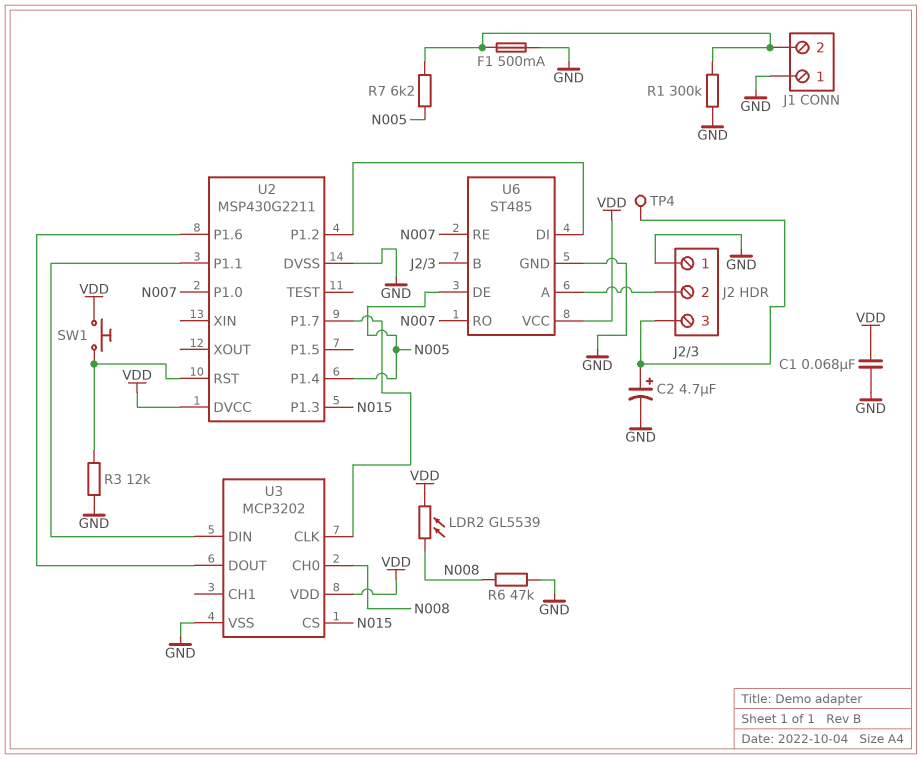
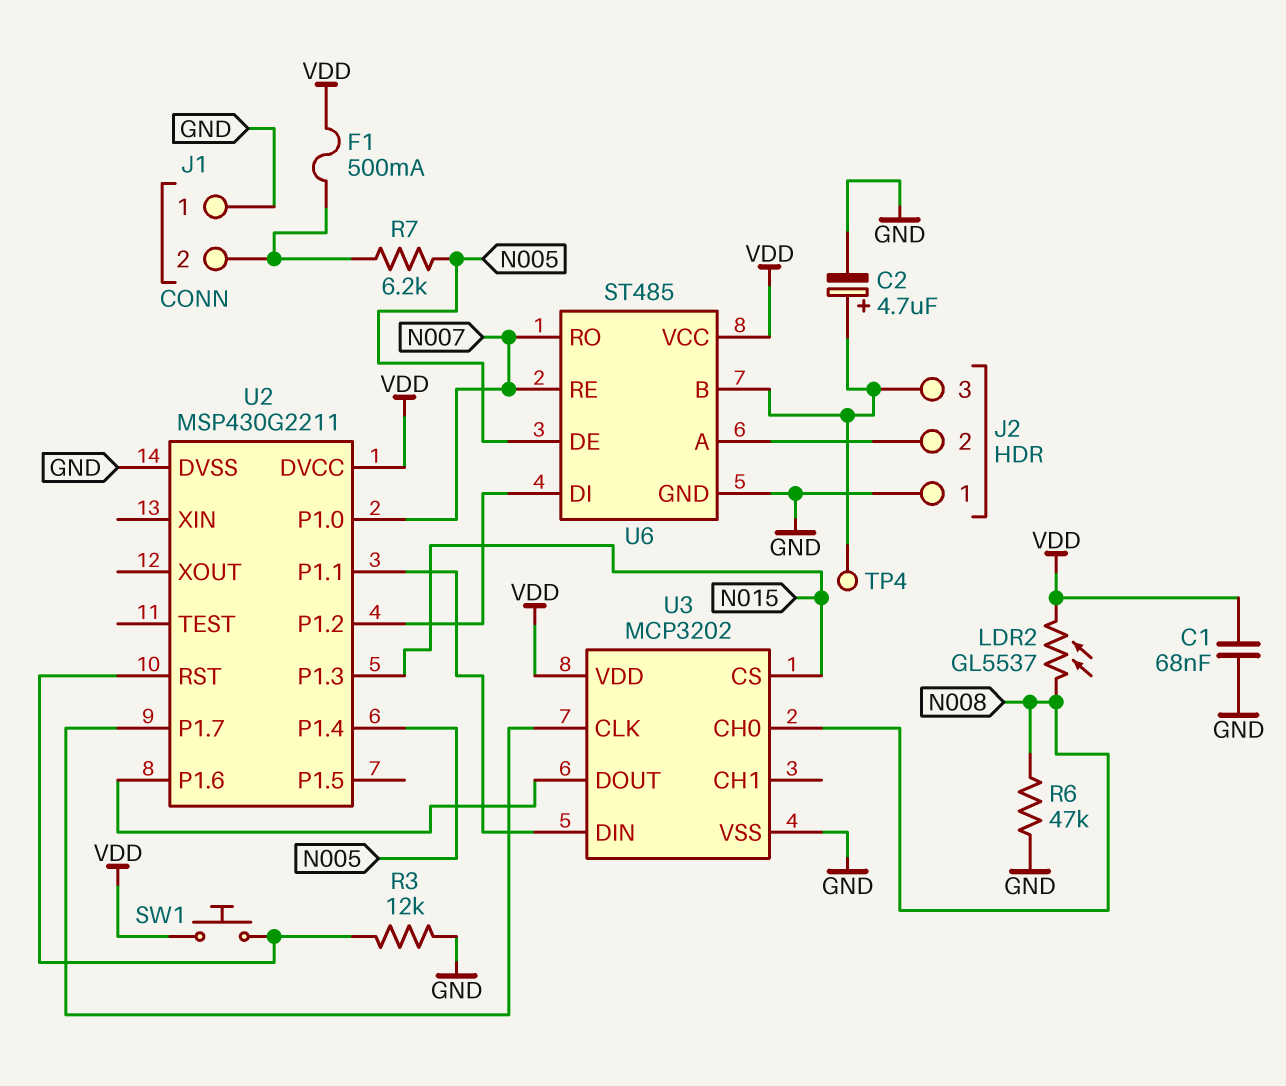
F1: 500mA (GND, J1/2) -> 500mA (J1/2, VDD)
LDR2: GL5539 (N008, VDD) -> GL5537 (N008, VDD)
R1: 300k (GND, J1/2) -> none

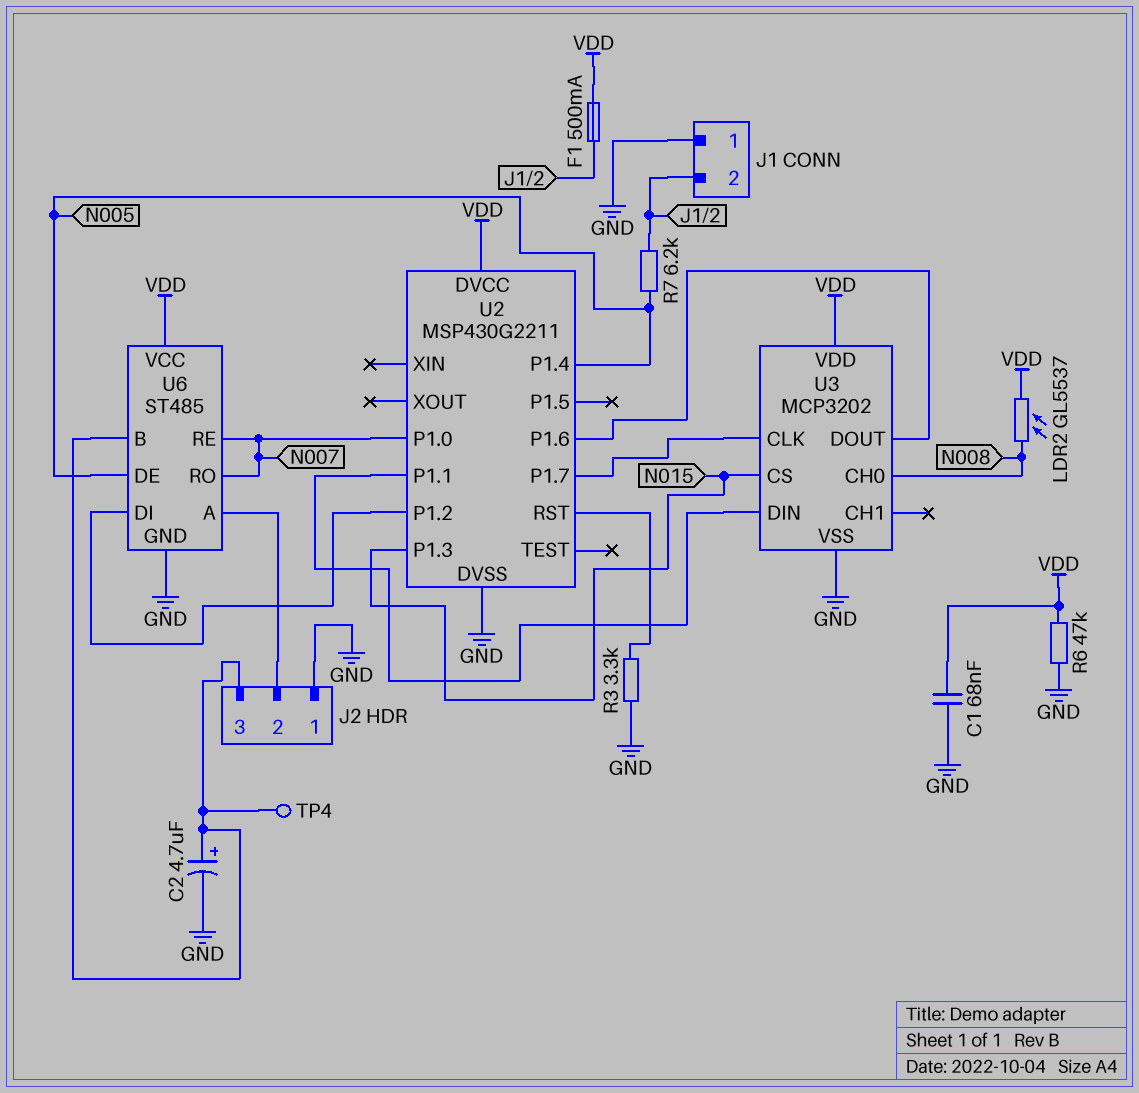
R3: 12k (GND, U2/RST) -> 3.3k (GND, U2/RST)
R6: 47k (GND, N008) -> 47k (GND, VDD)
SW1: button (U2/RST, VDD) -> none

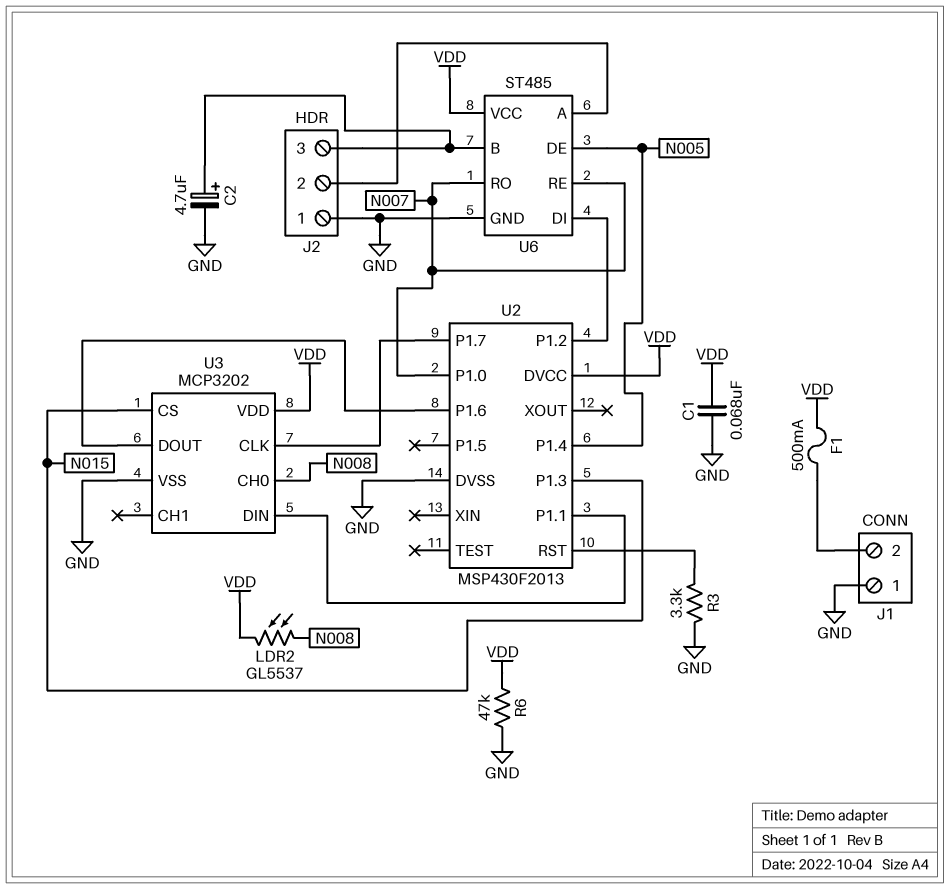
R7: 6.2k (J1/2, N005) -> none
TP4: test point (J2/3) -> none
U2: MSP430G2211 -> MSP430F2013

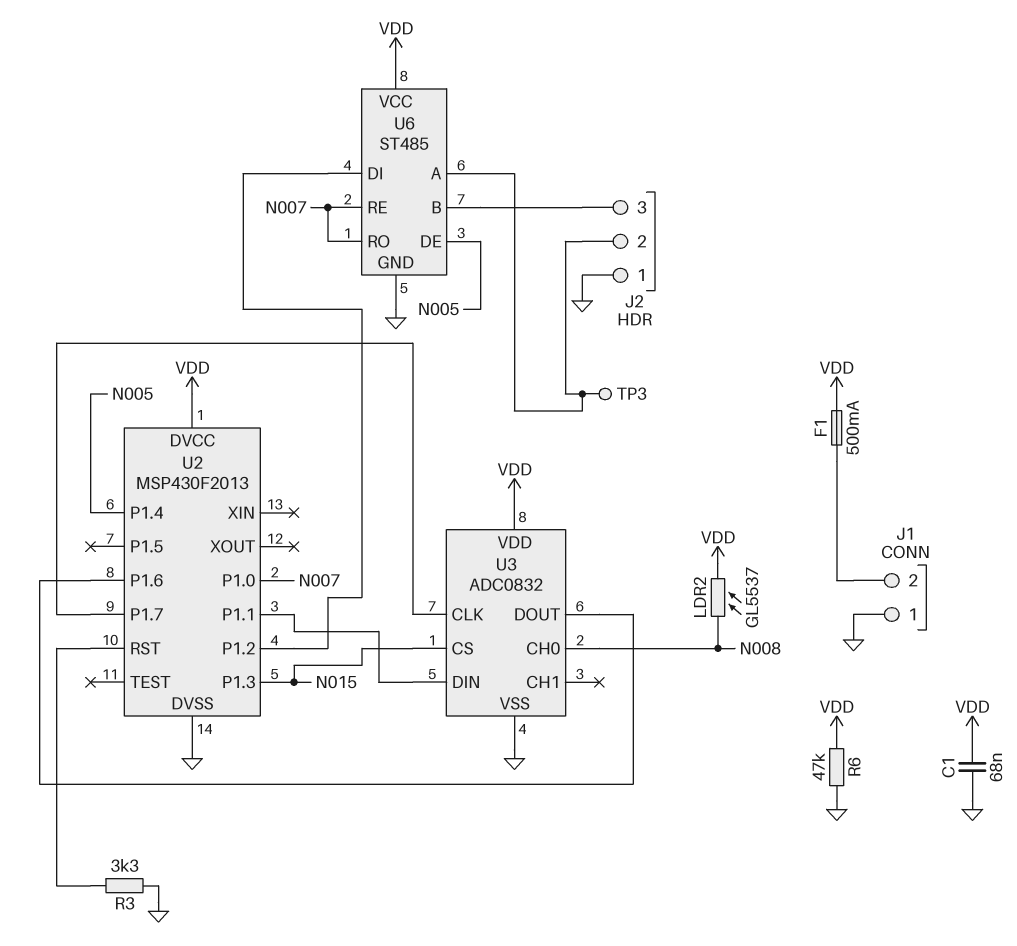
C2: 4.7uF (plus J2/3, minus GND) -> none
TP3: none -> test point (J2/2)
U3: MCP3202 -> ADC0832

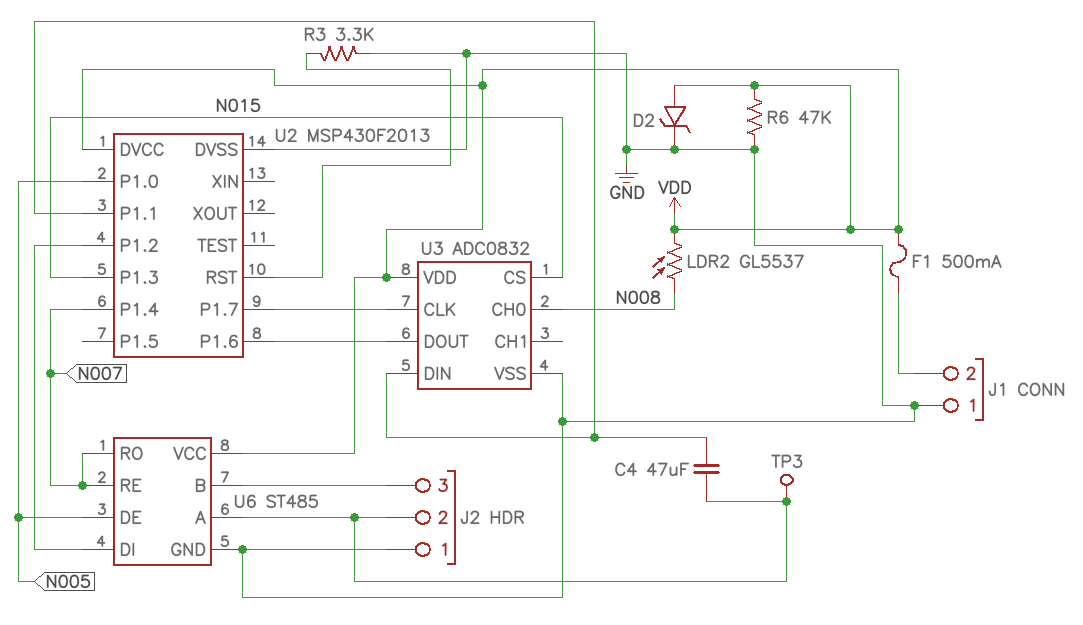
C1: 68nF (GND, VDD) -> none
C4: none -> 47uF (J2/2, U2/P1.1)
D2: none -> zener (A VDD, K GND)
U2 pin P1.0: N007 -> N005
U2 pin P1.4: N005 -> N007

